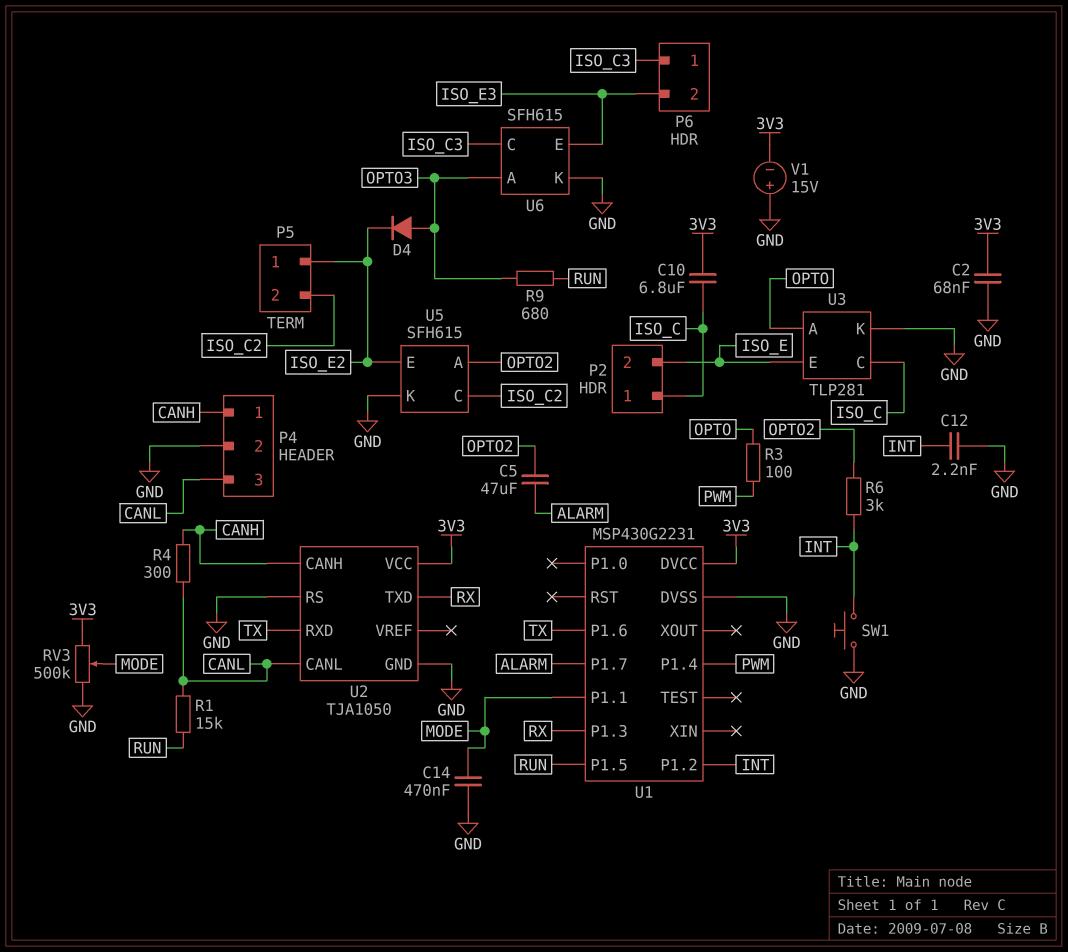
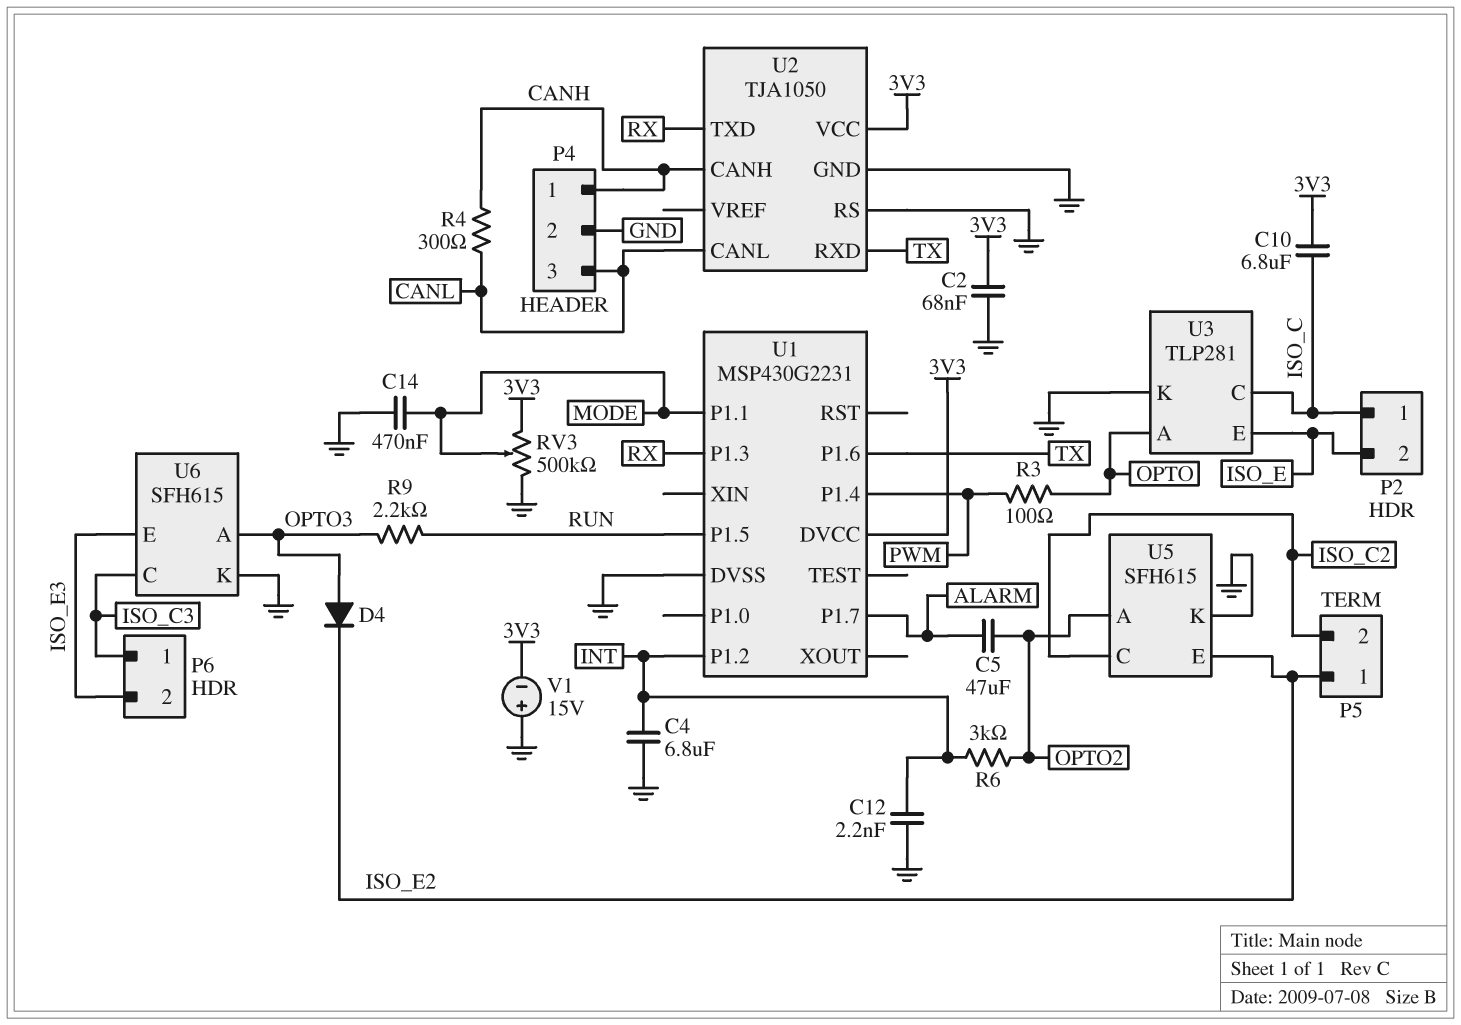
C4: none -> 6.8uF (GND, INT)
R1: 15k (CANL, RUN) -> none
R9: 680 (OPTO3, RUN) -> 2.2k (OPTO3, RUN)
SW1: button (GND, INT) -> none

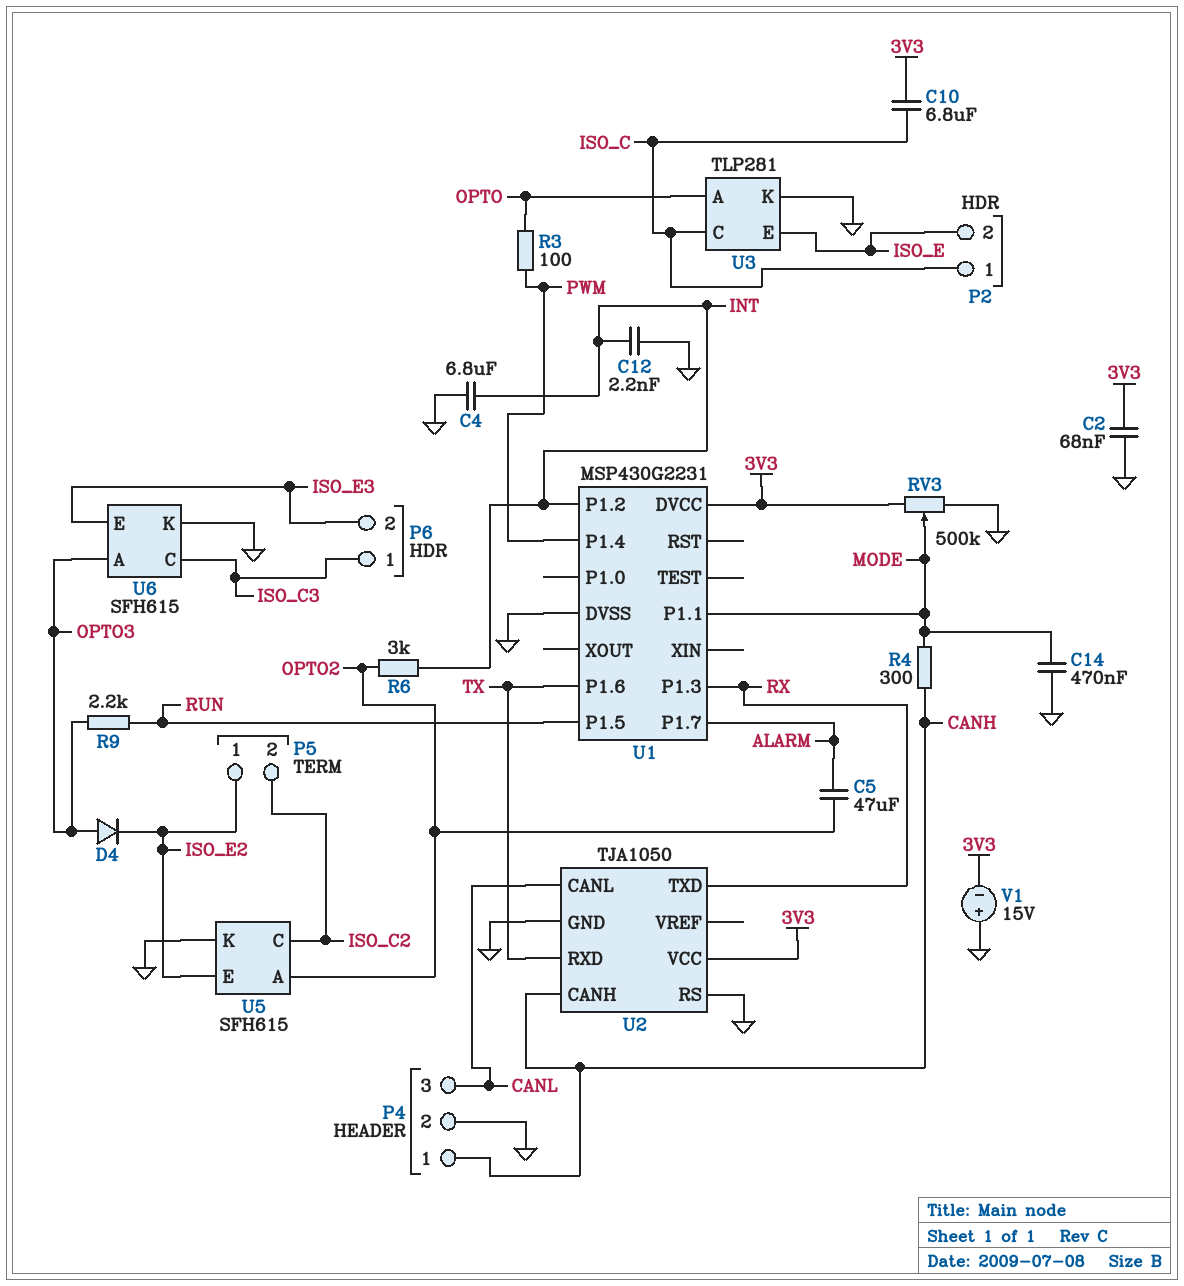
R4: 300 (CANH, CANL) -> 300 (CANH, MODE)

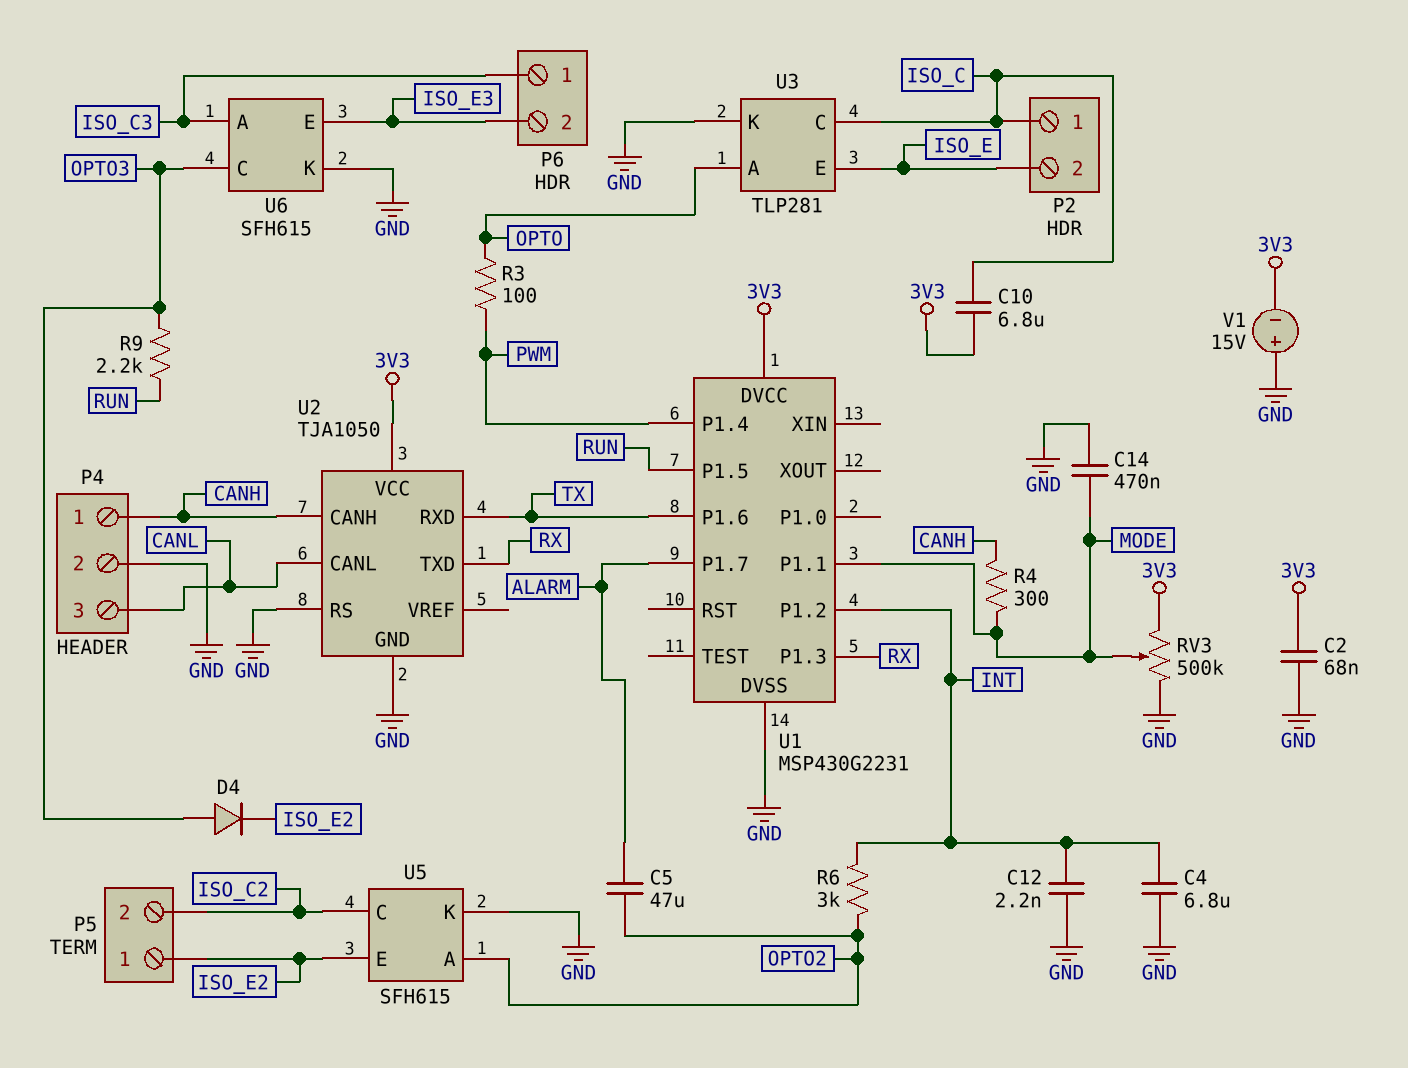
U6 pin A: OPTO3 -> ISO_C3
U6 pin C: ISO_C3 -> OPTO3

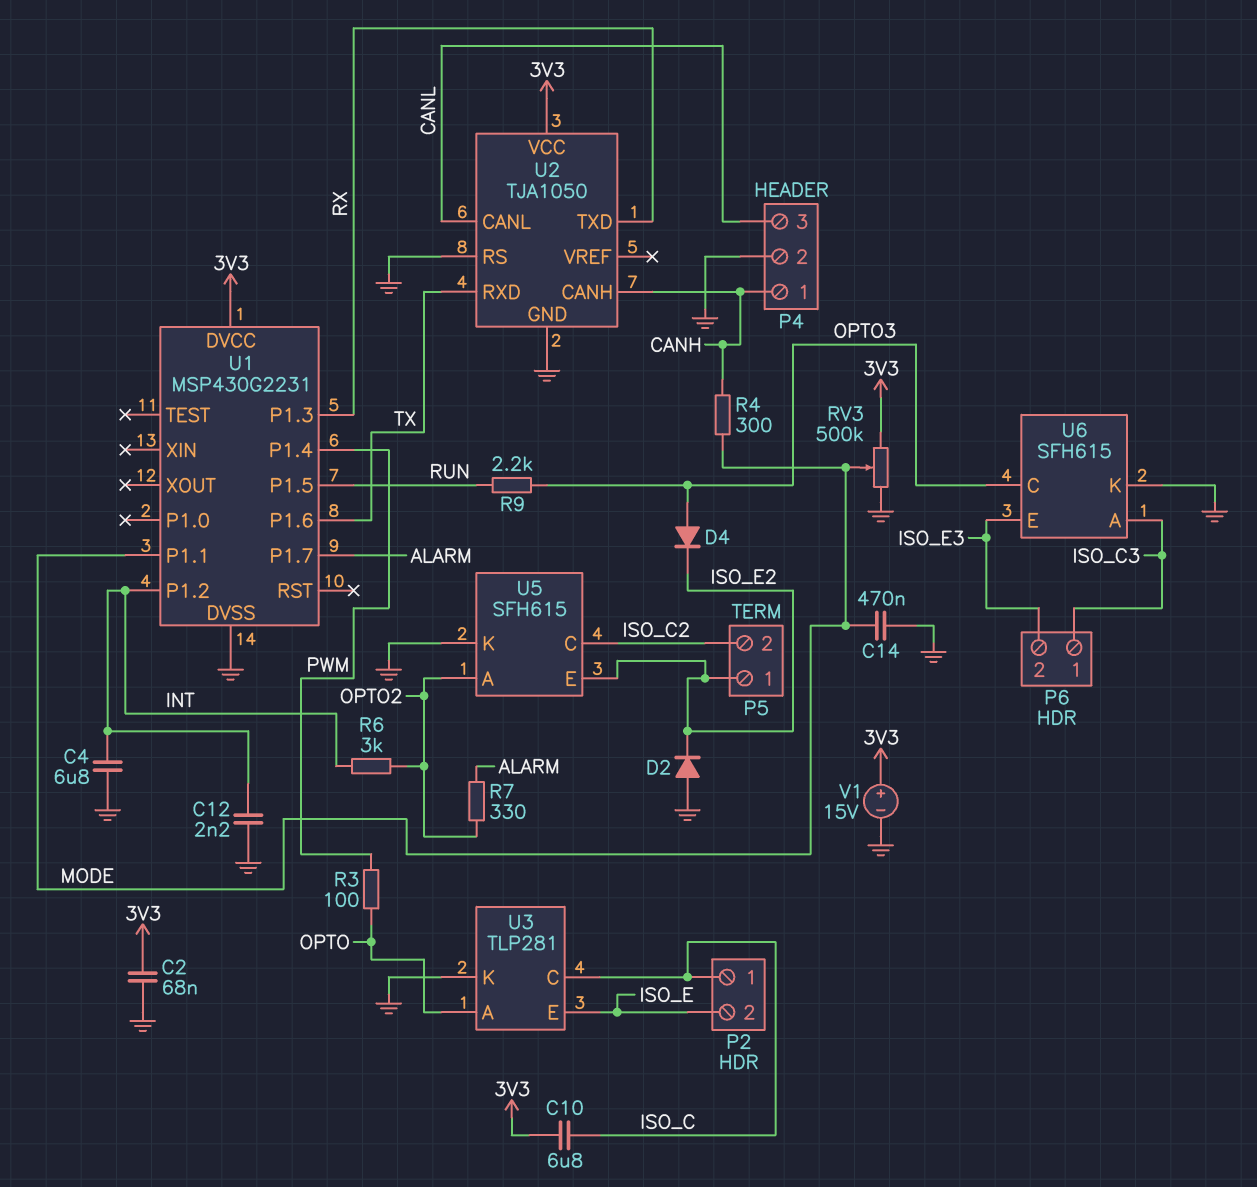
C5: 47uF (ALARM, OPTO2) -> none
D2: none -> diode (A GND, K ISO_E2)
R7: none -> 330 (ALARM, OPTO2)
V1: 15V (plus GND, minus 3V3) -> 15V (plus 3V3, minus GND)

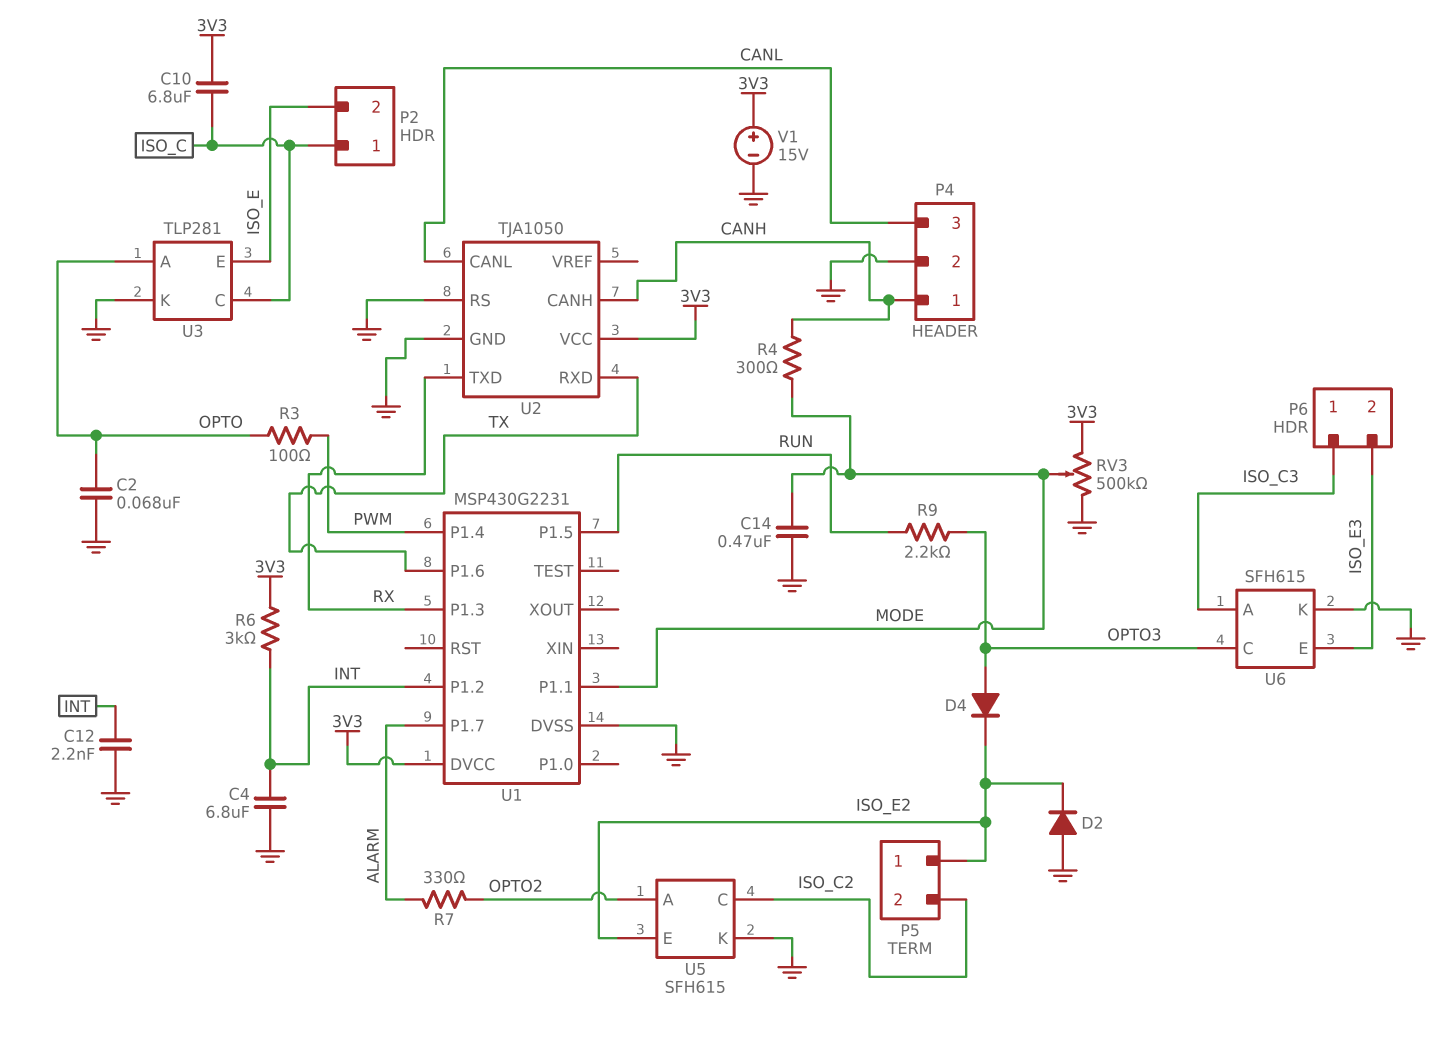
C2: 68nF (3V3, GND) -> 68nF (GND, OPTO)
R6: 3k (INT, OPTO2) -> 3k (3V3, INT)

